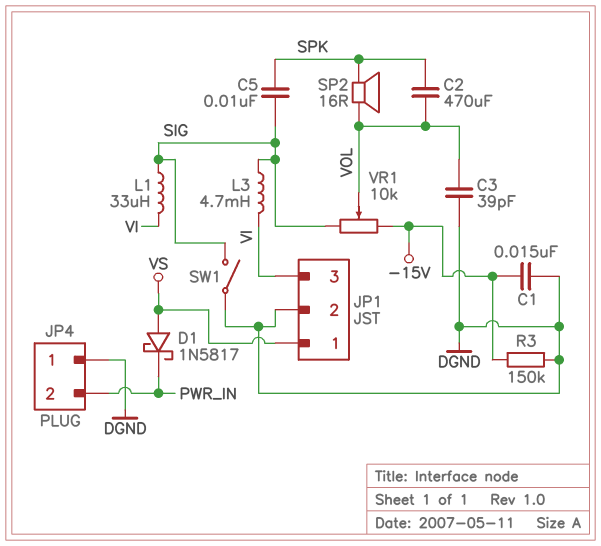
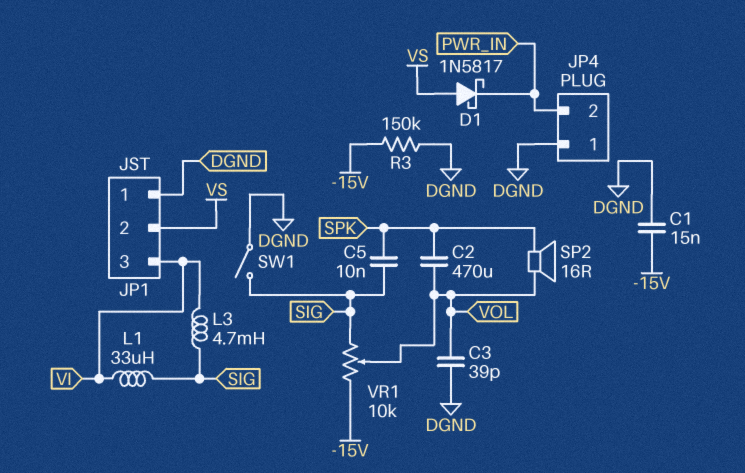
JP1 pin 1: VS -> DGND
JP1 pin 2: DGND -> VS

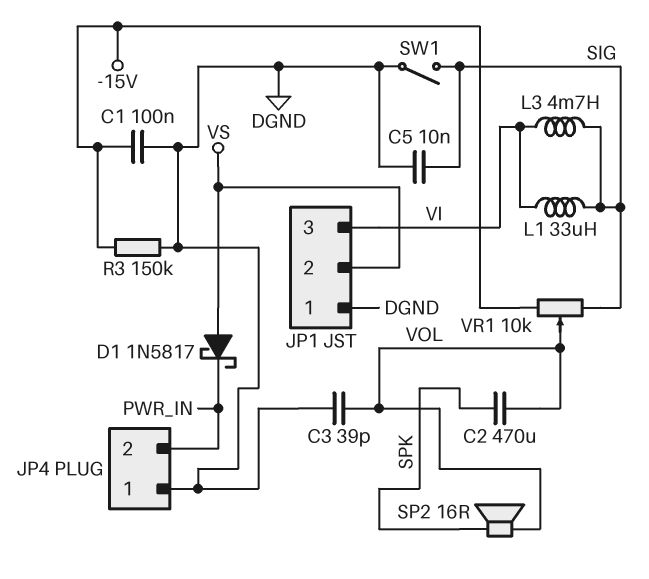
C1: 15nF (-15V, DGND) -> 100nF (-15V, DGND)
C5: 10nF (SIG, SPK) -> 10nF (DGND, SIG)

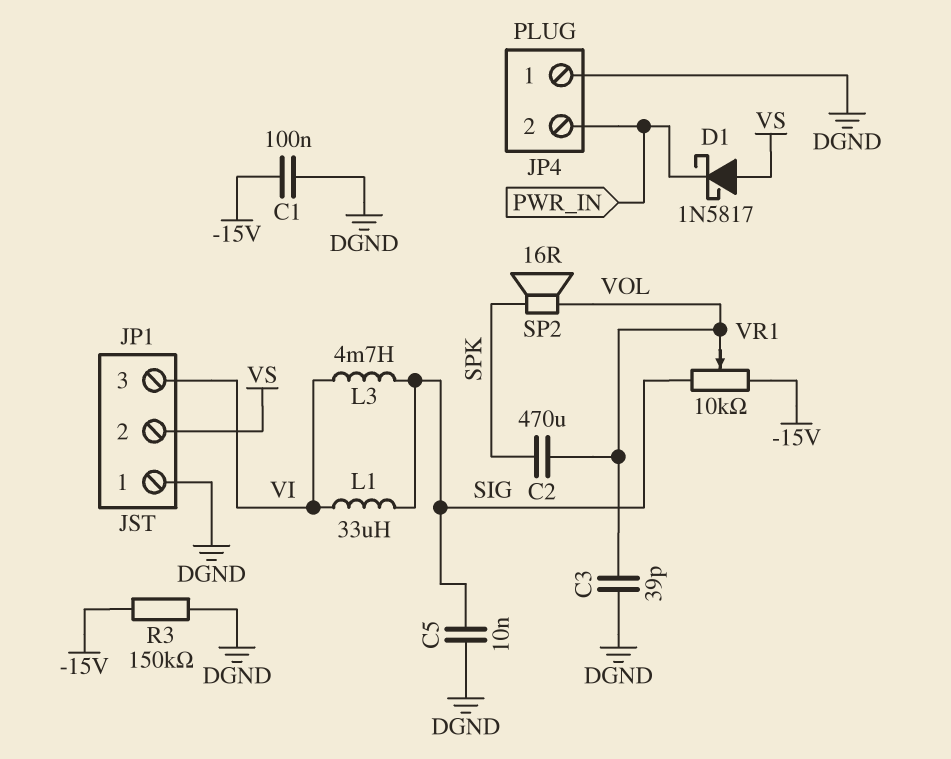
SW1: switch (DGND, SIG) -> none

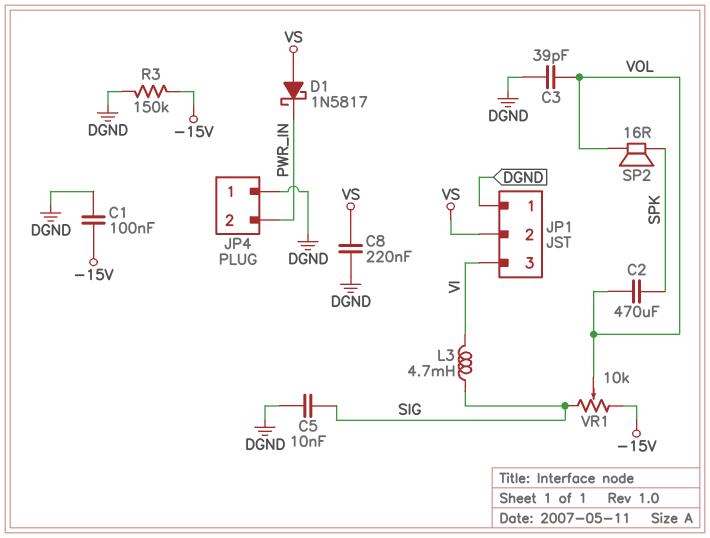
C8: none -> 220nF (DGND, VS)
L1: 33uH (SIG, VI) -> none

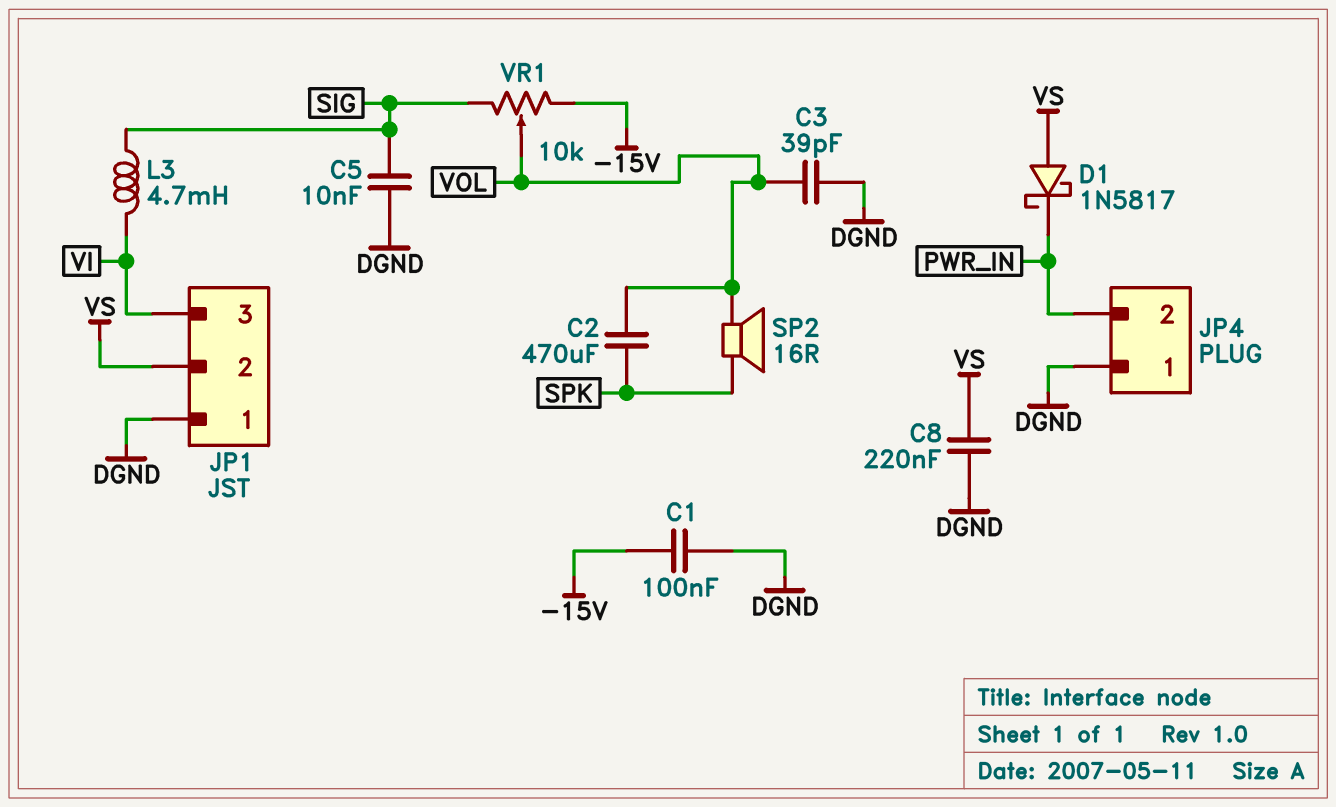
R3: 150k (-15V, DGND) -> none

